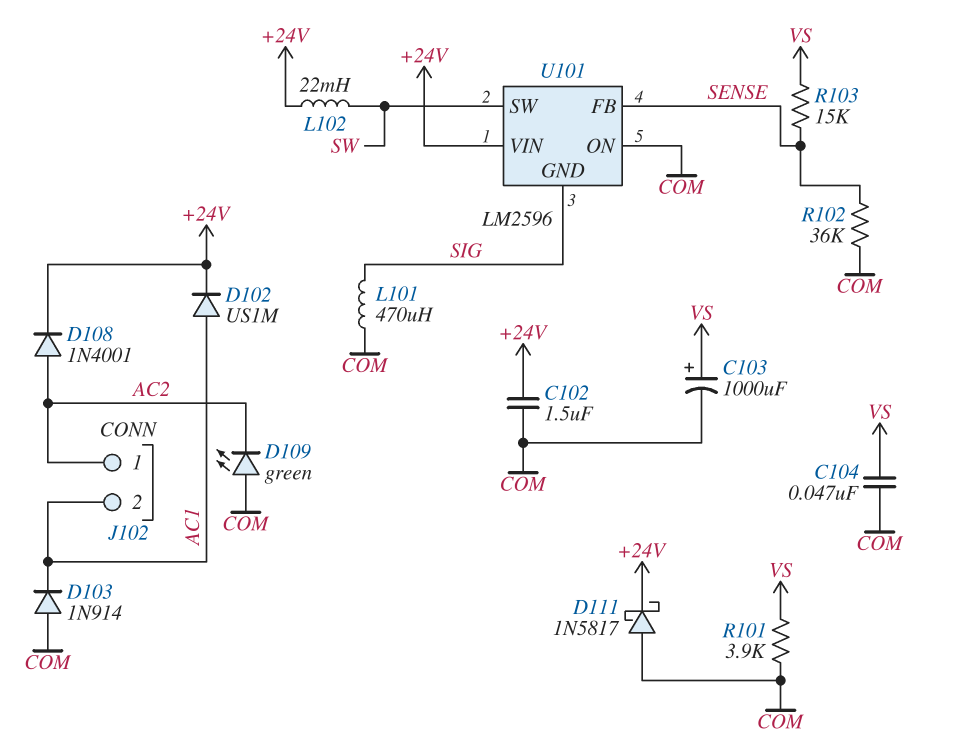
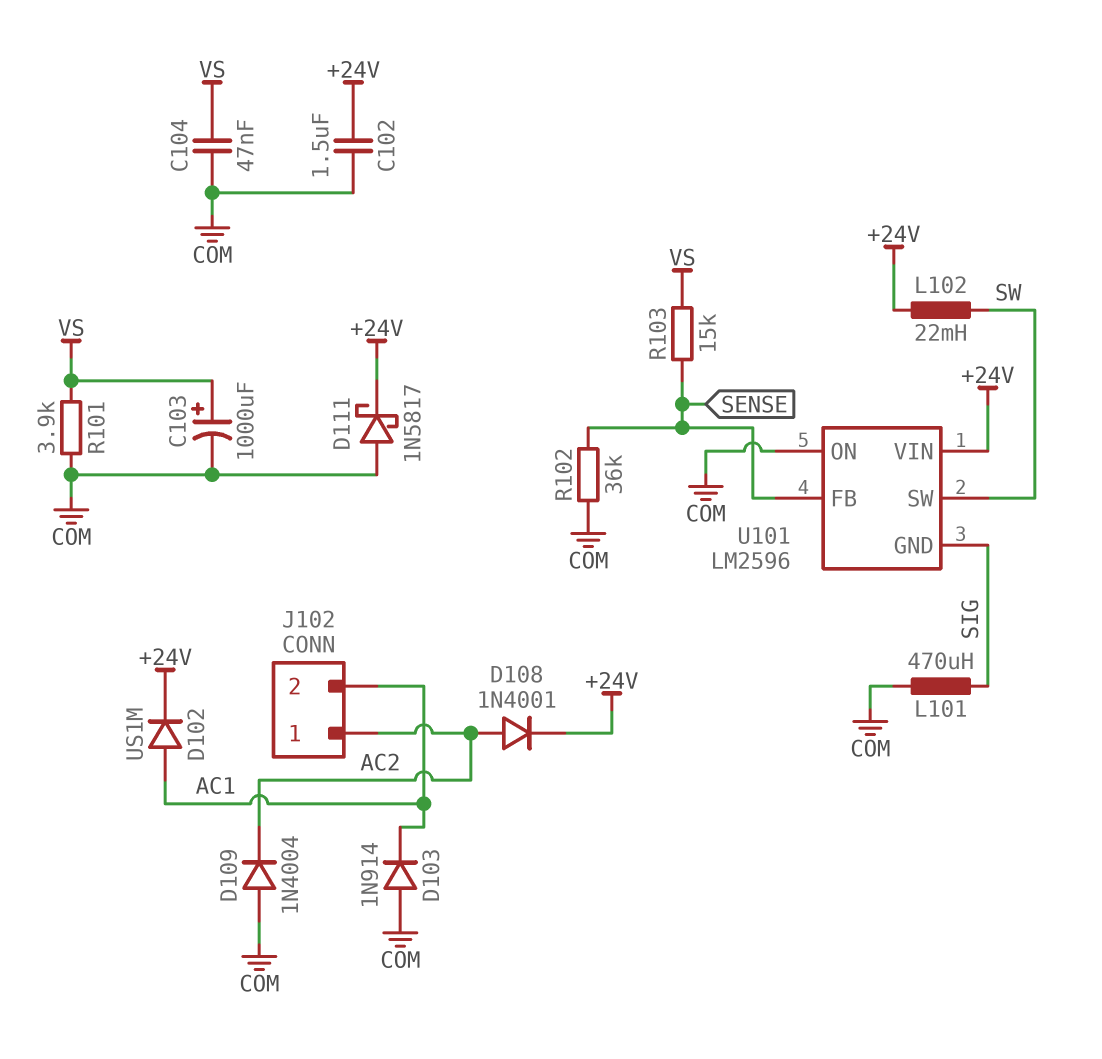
D109: LED green (A COM, K AC2) -> diode 1N4004 (A COM, K AC2)

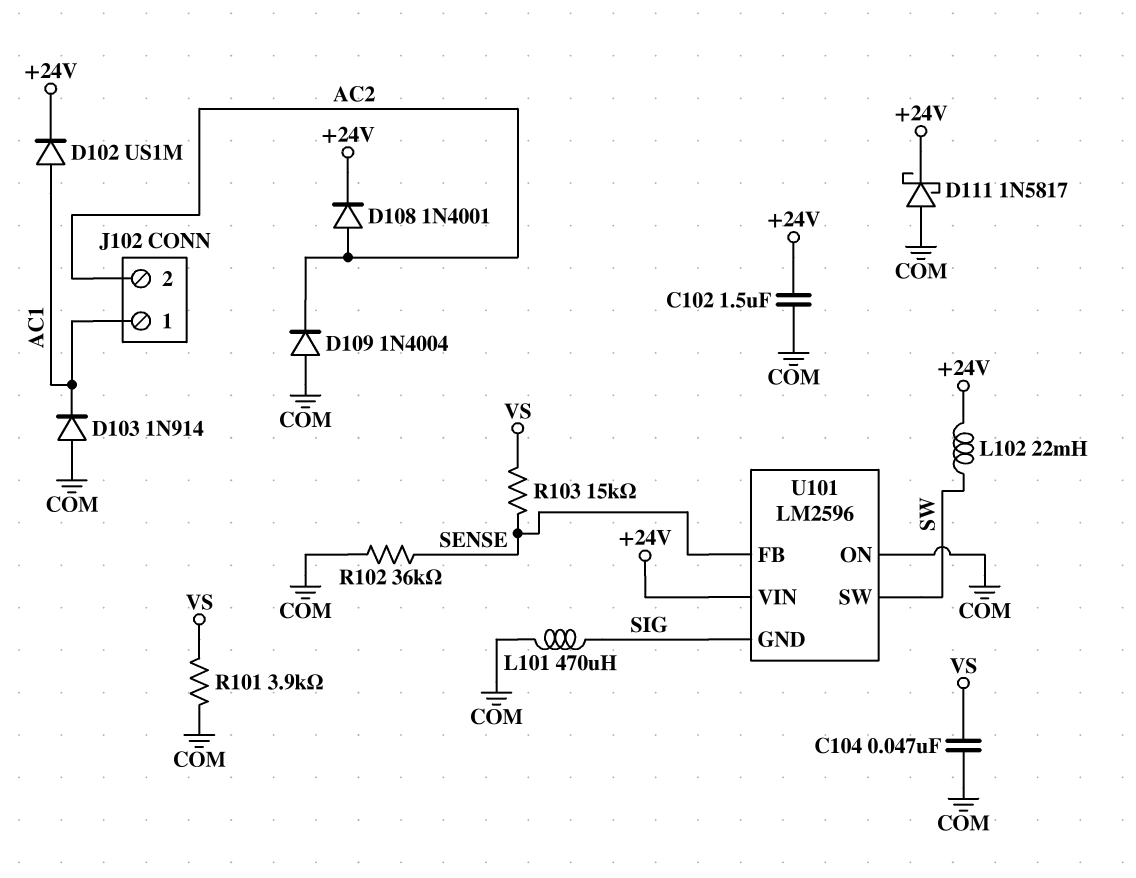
C103: 1000uF (plus VS, minus COM) -> none
J102 pin 1: AC2 -> AC1
J102 pin 2: AC1 -> AC2

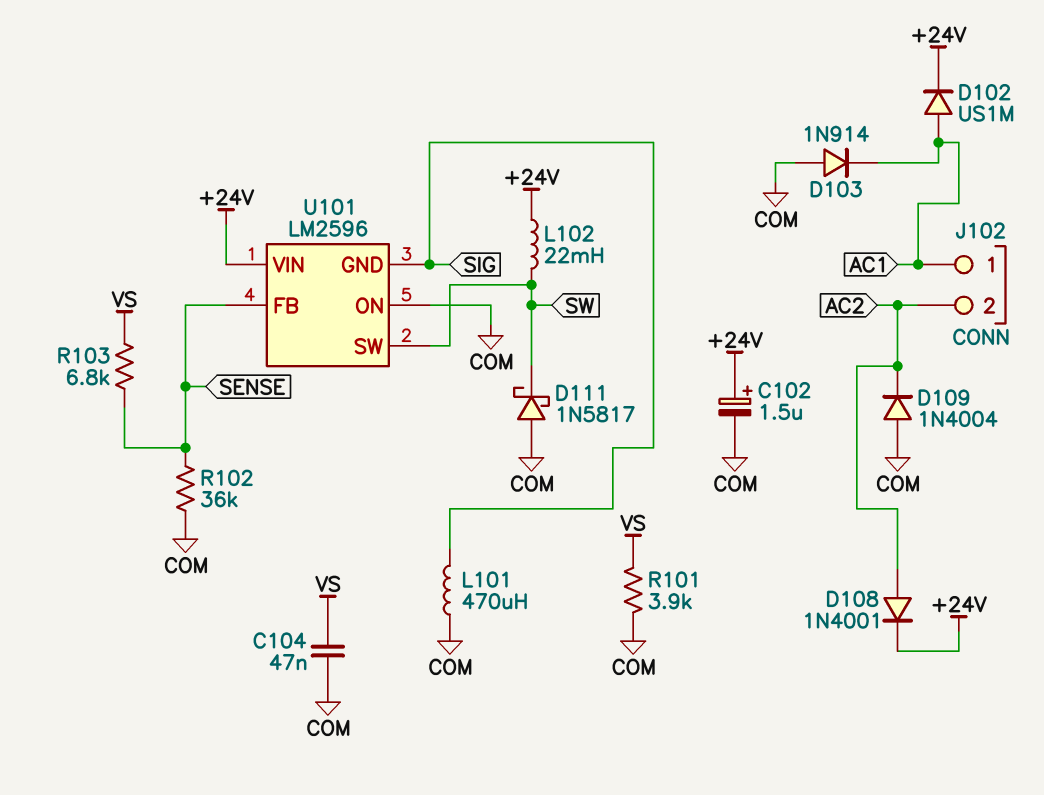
C102: 1.5uF (+24V, COM) -> 1.5uF (plus +24V, minus COM)
D111: schottky 1N5817 (A COM, K +24V) -> schottky 1N5817 (A COM, K SW)
R103: 15k (SENSE, VS) -> 6.8k (SENSE, VS)

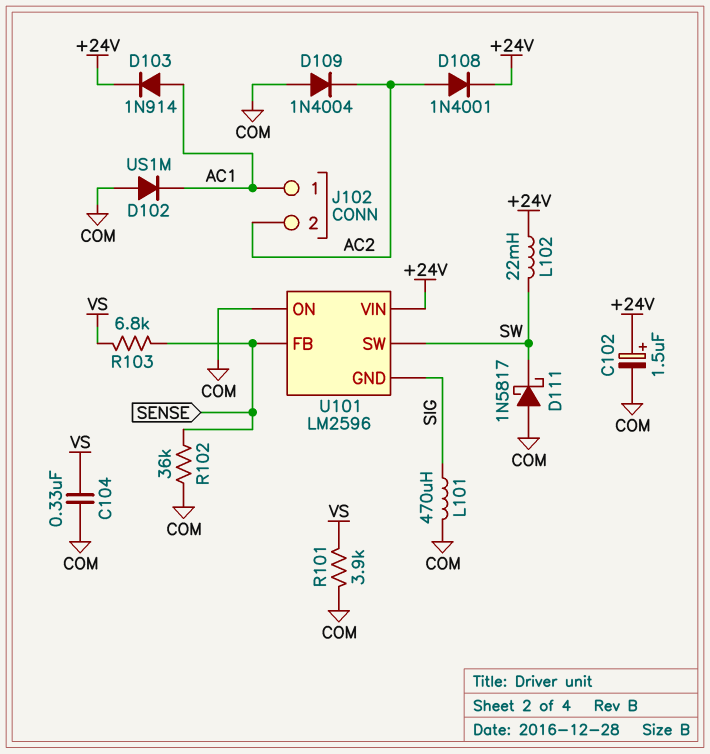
C104: 47nF (COM, VS) -> 330nF (COM, VS)
D102: diode US1M (A AC1, K +24V) -> diode US1M (A COM, K AC1)
D103: diode 1N914 (A COM, K AC1) -> diode 1N914 (A AC1, K +24V)

